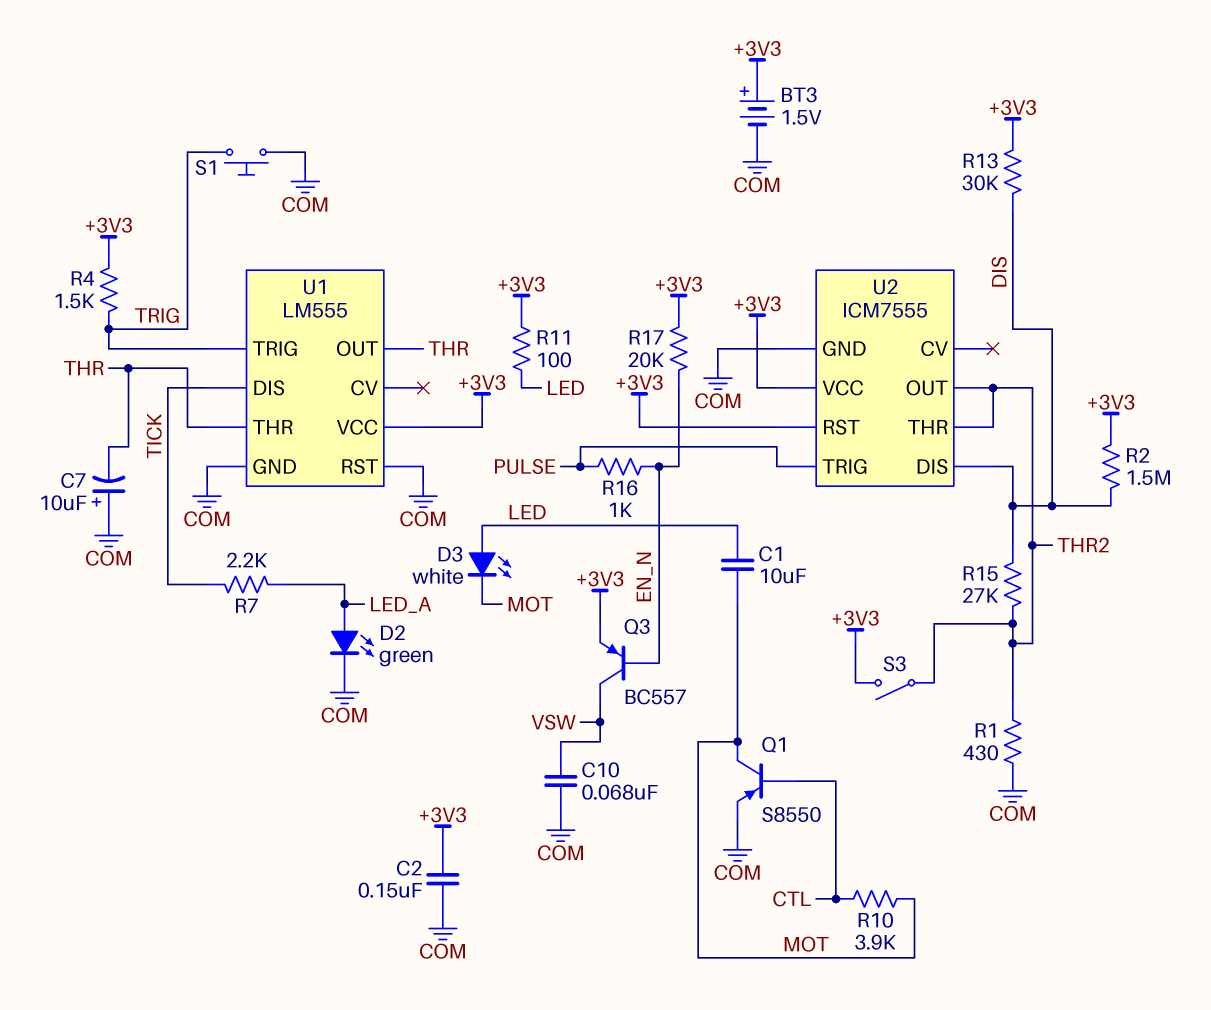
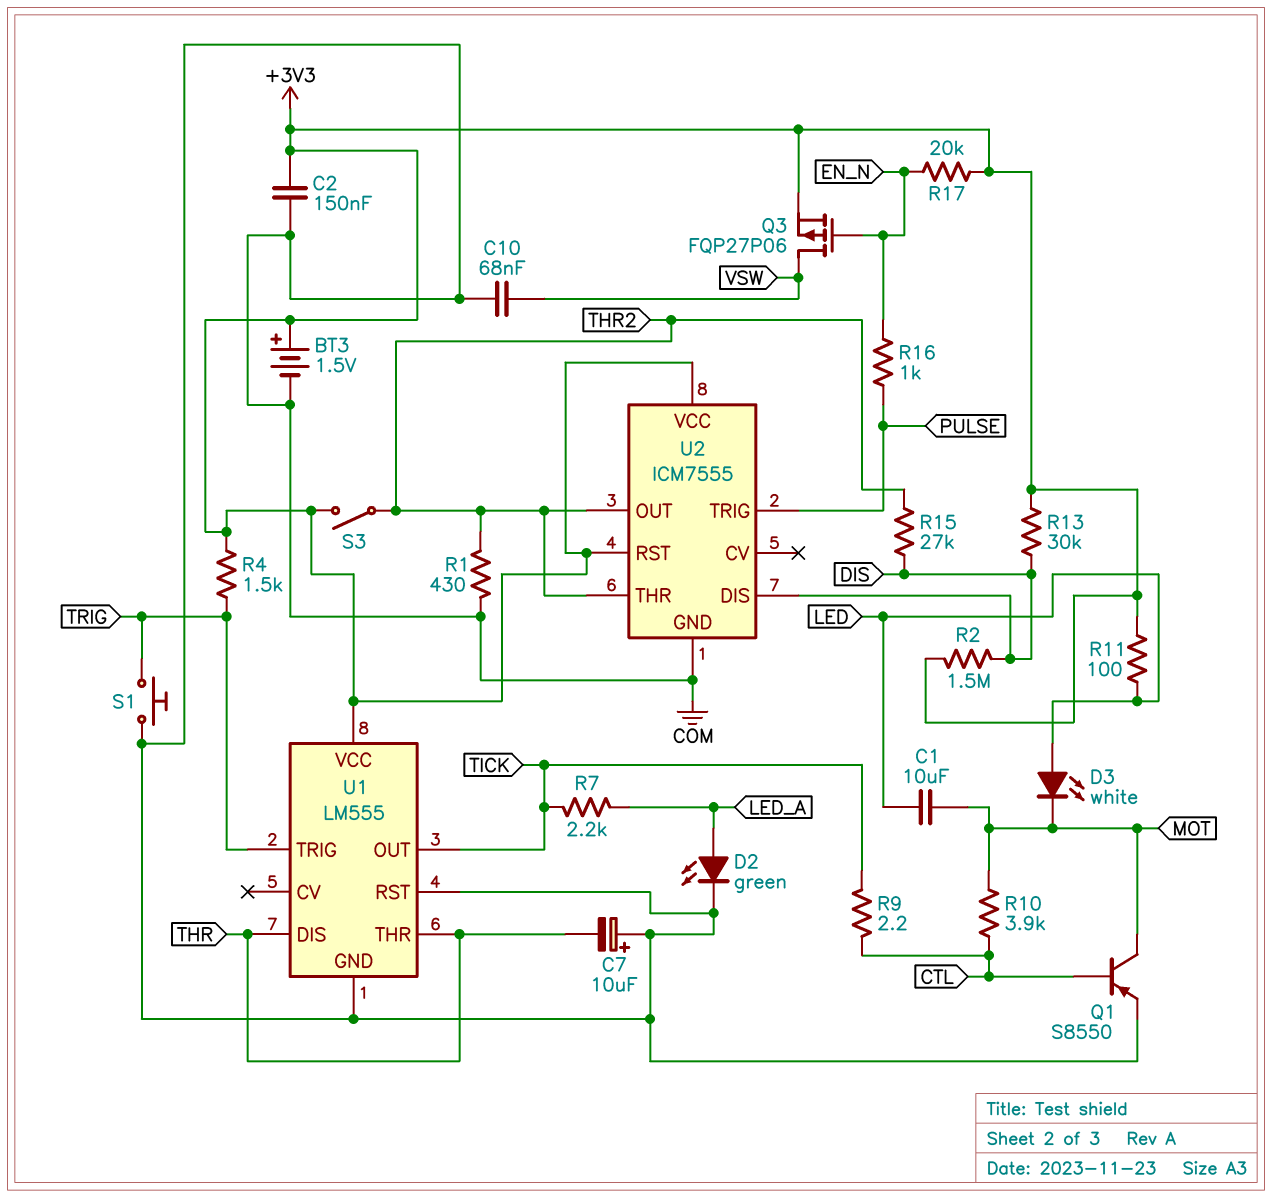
Q3: PNP BC557 (B EN_N, C VSW, E +3V3) -> PMOS FQP27P06 (G EN_N, D VSW, S +3V3)
R9: none -> 2.2 (CTL, TICK)
U1 pin DIS: TICK -> THR
U1 pin OUT: THR -> TICK

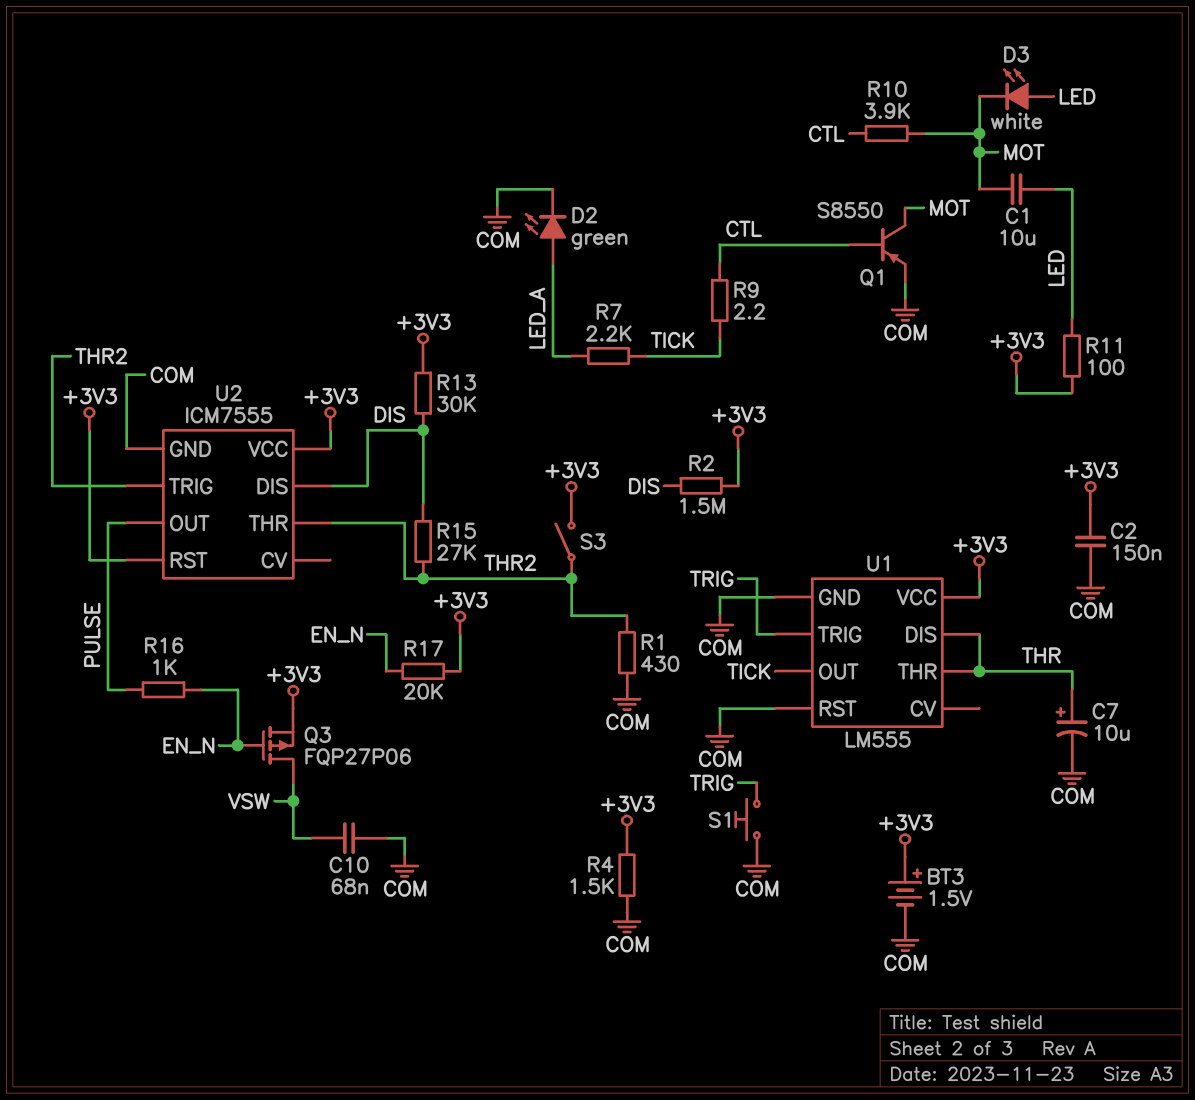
C7: 10uF (plus COM, minus THR) -> 10uF (plus THR, minus COM)
R4: 1.5k (+3V3, TRIG) -> 1.5k (+3V3, COM)
U2 pin OUT: THR2 -> PULSE
U2 pin TRIG: PULSE -> THR2

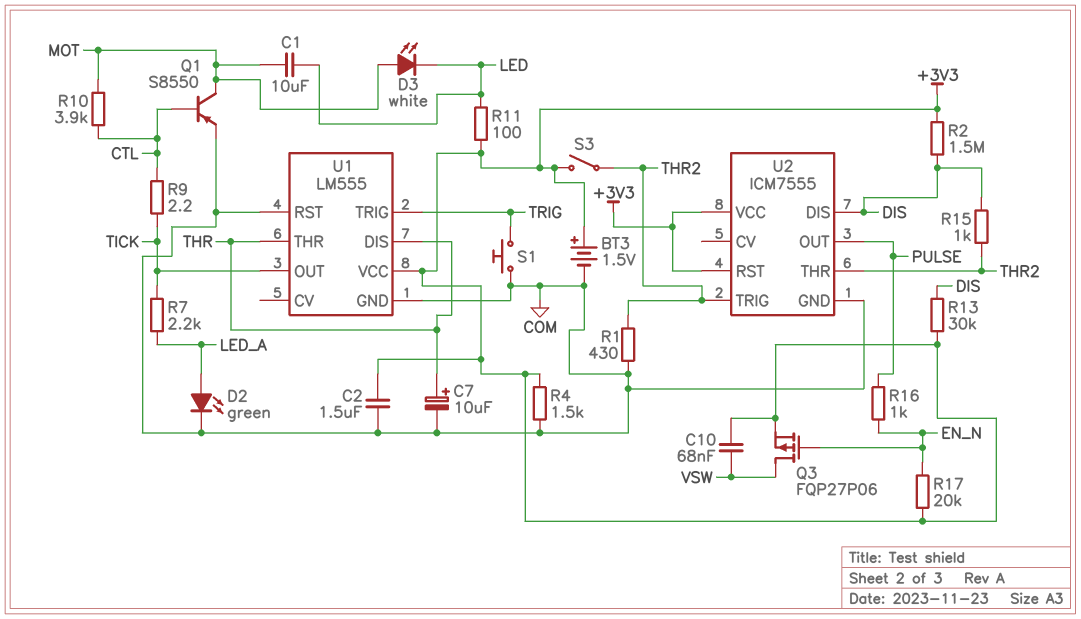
C2: 150nF (+3V3, COM) -> 1.5uF (+3V3, COM)
C10: 68nF (COM, VSW) -> 68nF (+3V3, VSW)
D3: LED white (A LED, K MOT) -> LED white (A MOT, K LED)
R15: 27k (DIS, THR2) -> 1k (DIS, THR2)

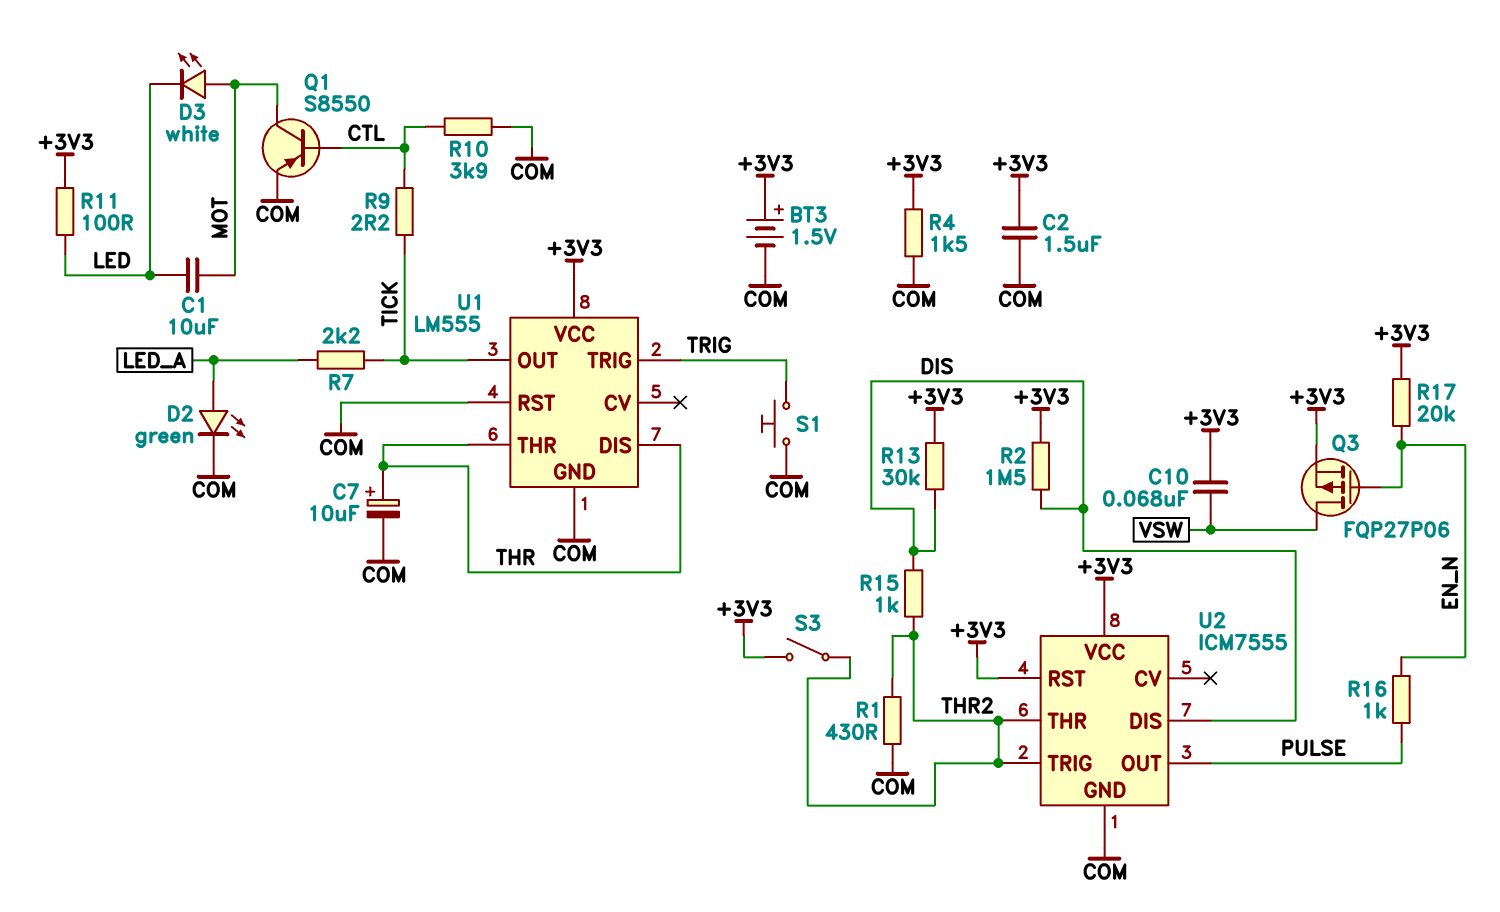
R10: 3.9k (CTL, MOT) -> 3.9k (COM, CTL)

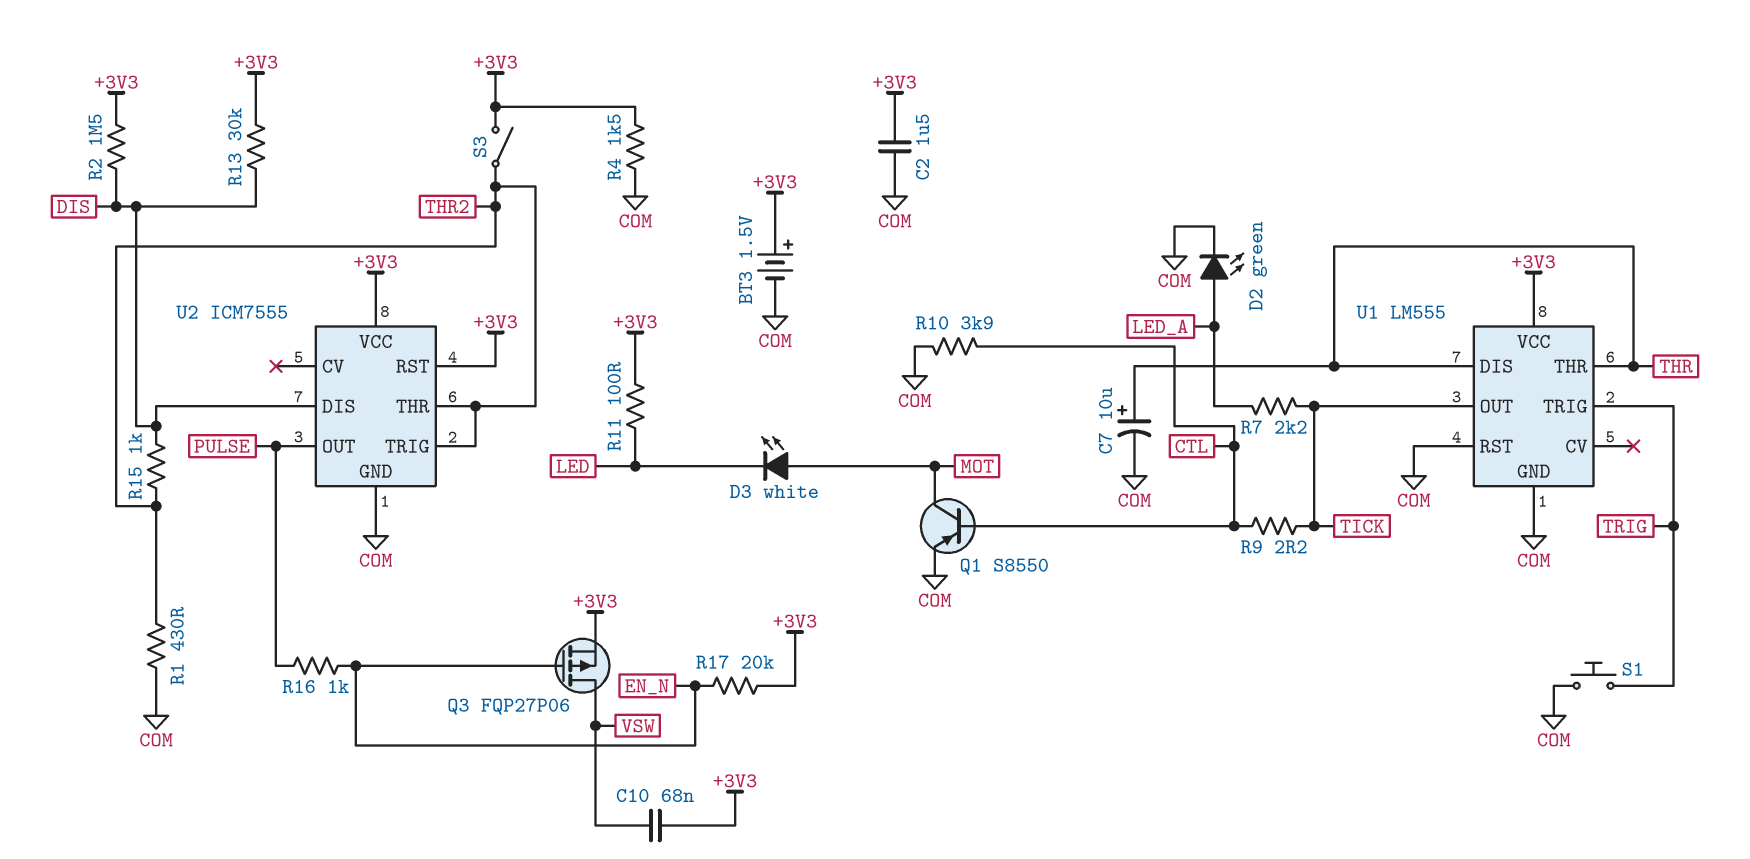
C1: 10uF (LED, MOT) -> none

